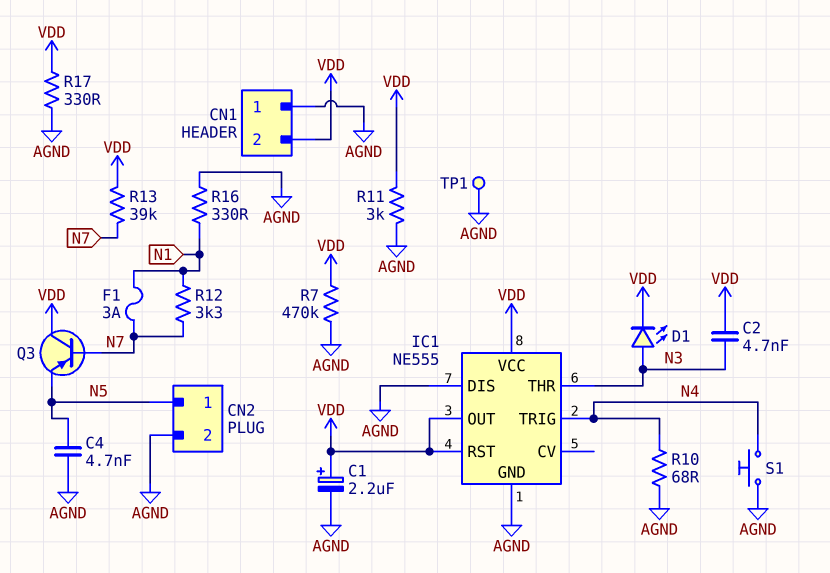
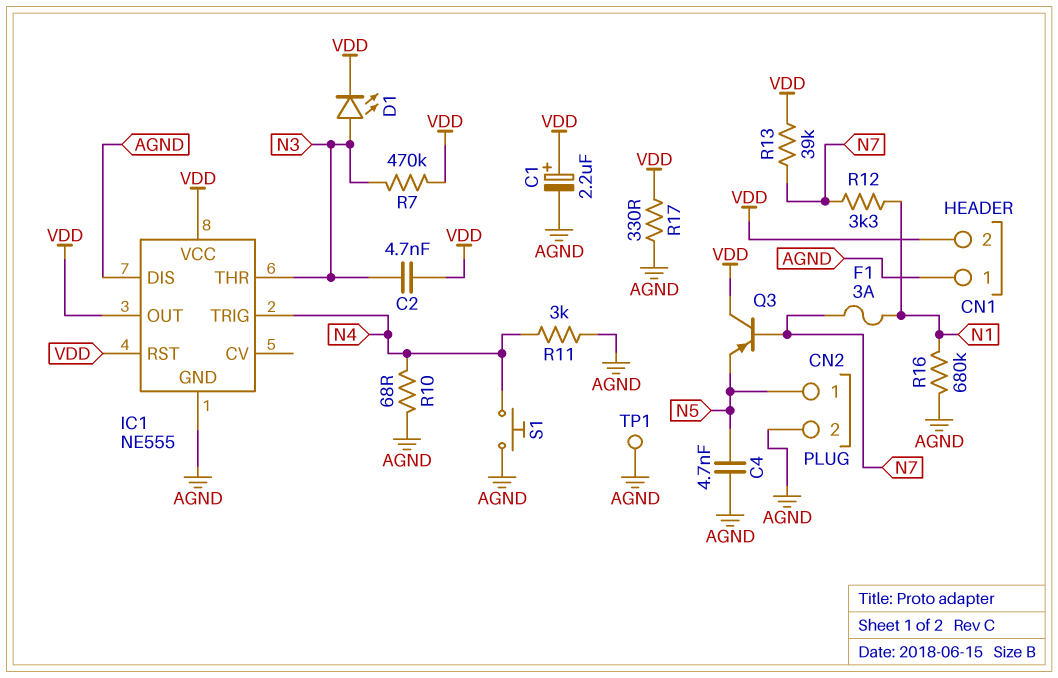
R7: 470k (AGND, VDD) -> 470k (N3, VDD)
R11: 3k (AGND, VDD) -> 3k (AGND, N4)
R16: 330 (AGND, N1) -> 680k (AGND, N1)

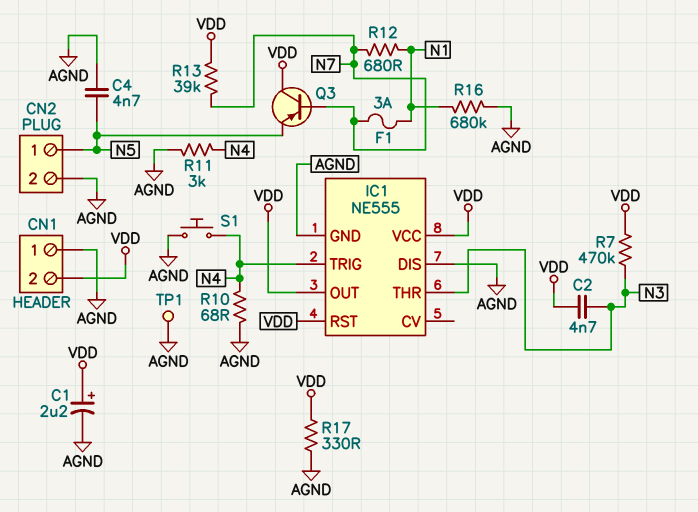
D1: LED (A N3, K VDD) -> none
R12: 3.3k (N1, N7) -> 680 (N1, N7)

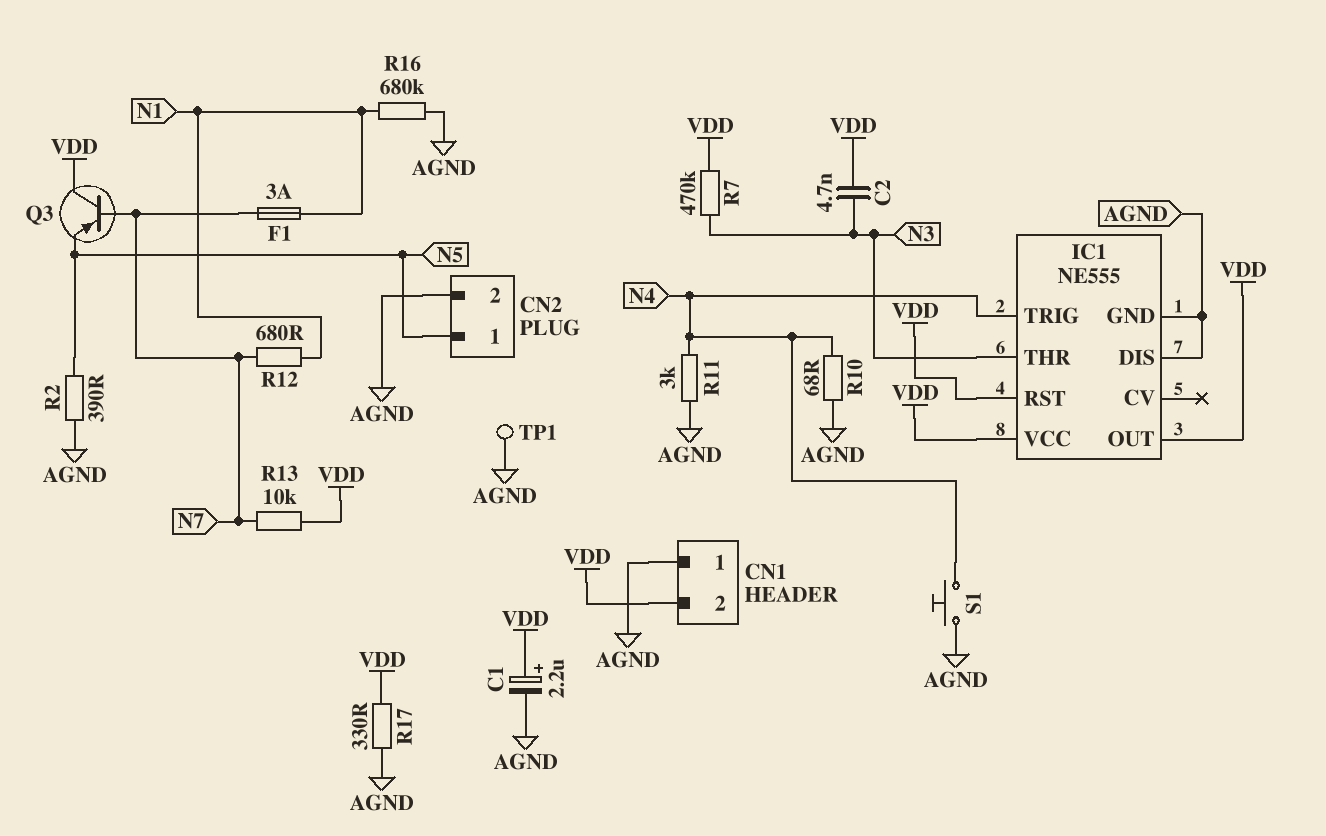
C4: 4.7nF (AGND, N5) -> none
R2: none -> 390 (AGND, N5)
R13: 39k (N7, VDD) -> 10k (N7, VDD)

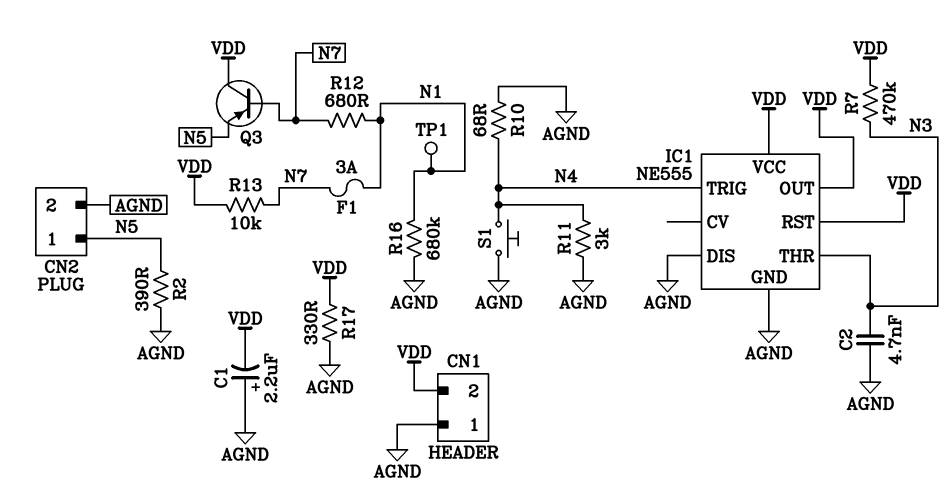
C1: 2.2uF (plus VDD, minus AGND) -> 2.2uF (plus AGND, minus VDD)
C2: 4.7nF (N3, VDD) -> 4.7nF (AGND, N3)
TP1: test point (AGND) -> test point (N1)

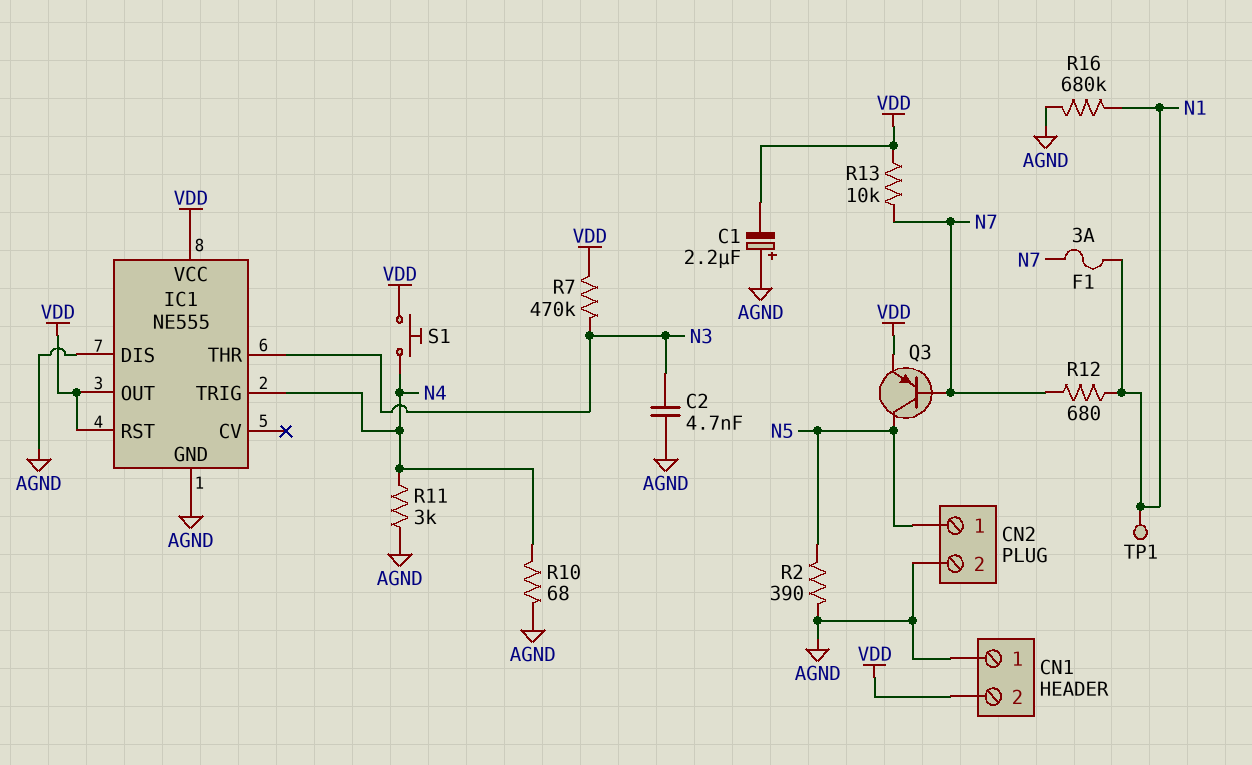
Q3: PNP (B N7, C VDD, E N5) -> PNP (B N7, C N5, E VDD)
R17: 330 (AGND, VDD) -> none
S1: button (AGND, N4) -> button (N4, VDD)

